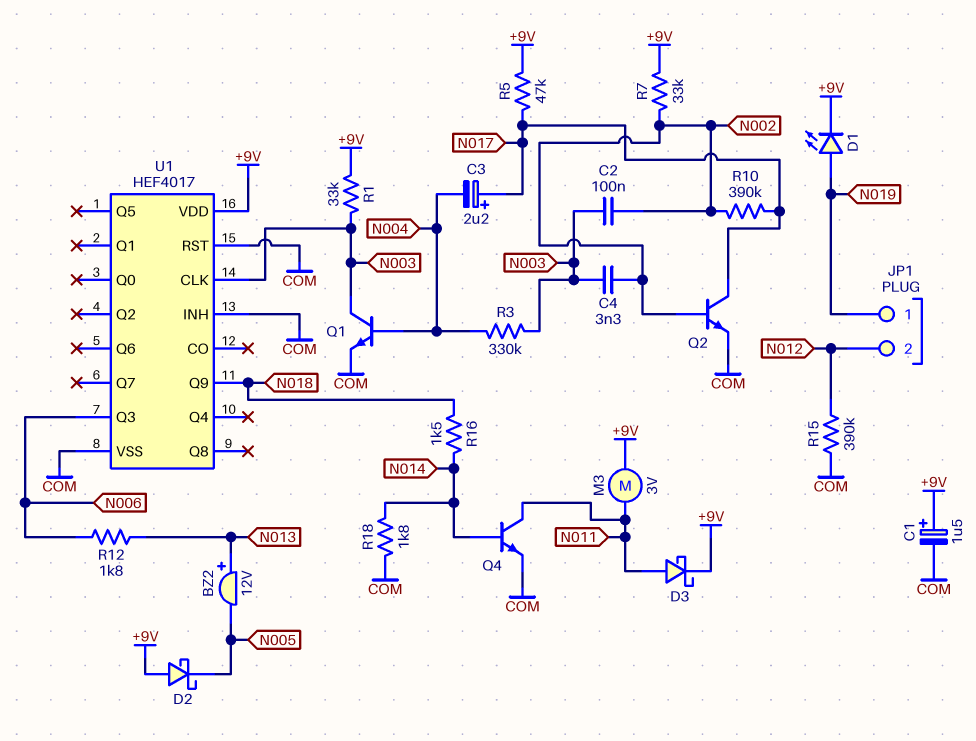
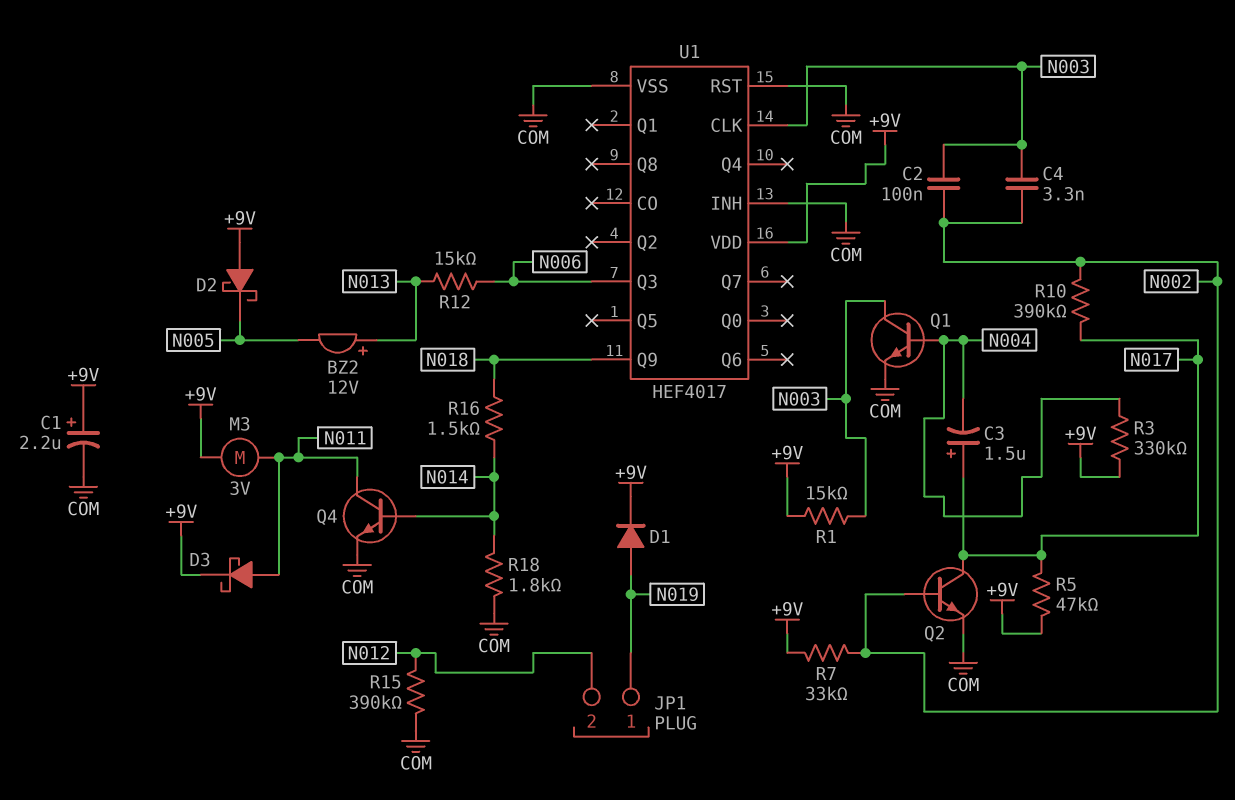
C1: 1.5uF (plus +9V, minus COM) -> 2.2uF (plus +9V, minus COM)
C3: 2.2uF (plus N017, minus N004) -> 1.5uF (plus N017, minus N004)
D1: LED (A N019, K +9V) -> diode (A N019, K +9V)
R1: 33k (+9V, N003) -> 15k (+9V, N003)
R3: 330k (N003, N004) -> 330k (+9V, N004)
R12: 1.8k (N006, N013) -> 15k (N006, N013)

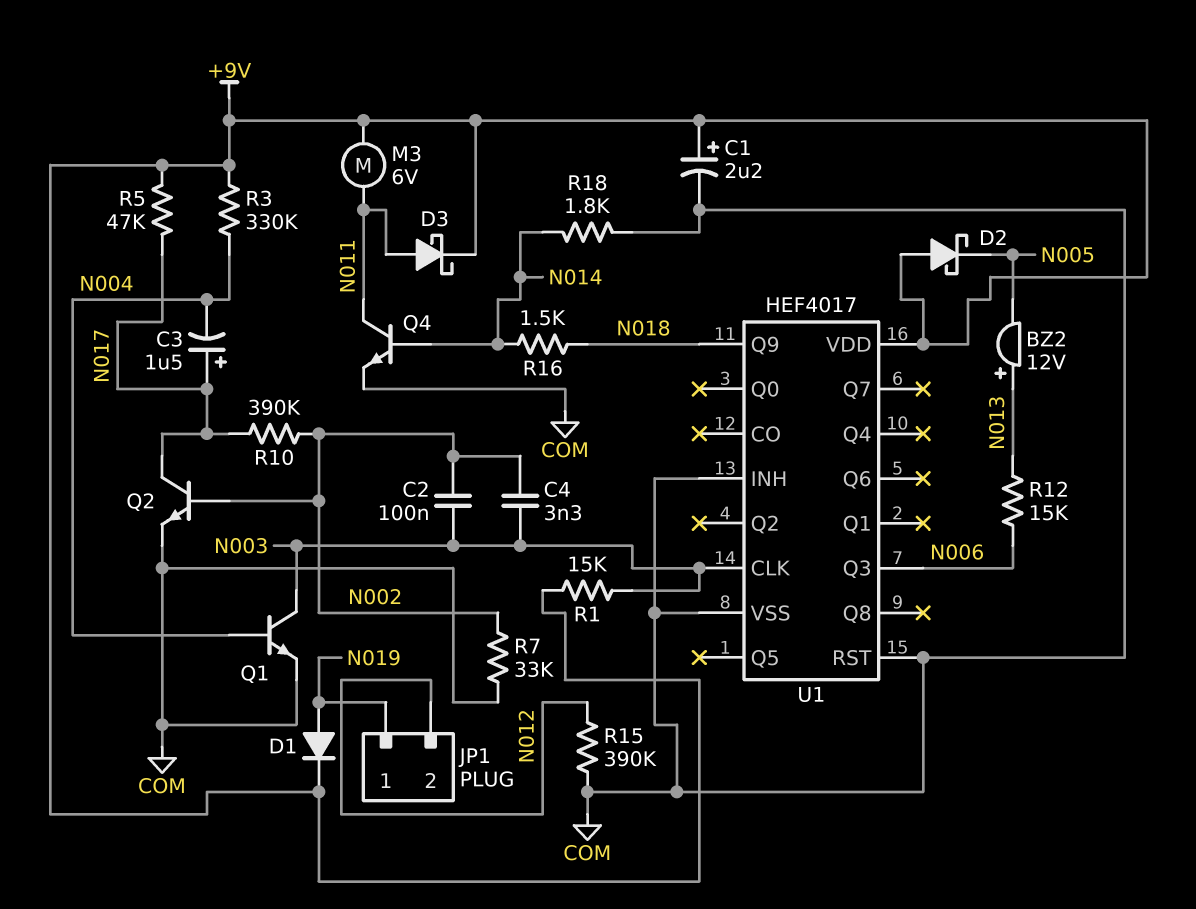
M3: motor 3V (+9V, N011) -> motor 6V (+9V, N011)
R7: 33k (+9V, N002) -> 33k (COM, N002)

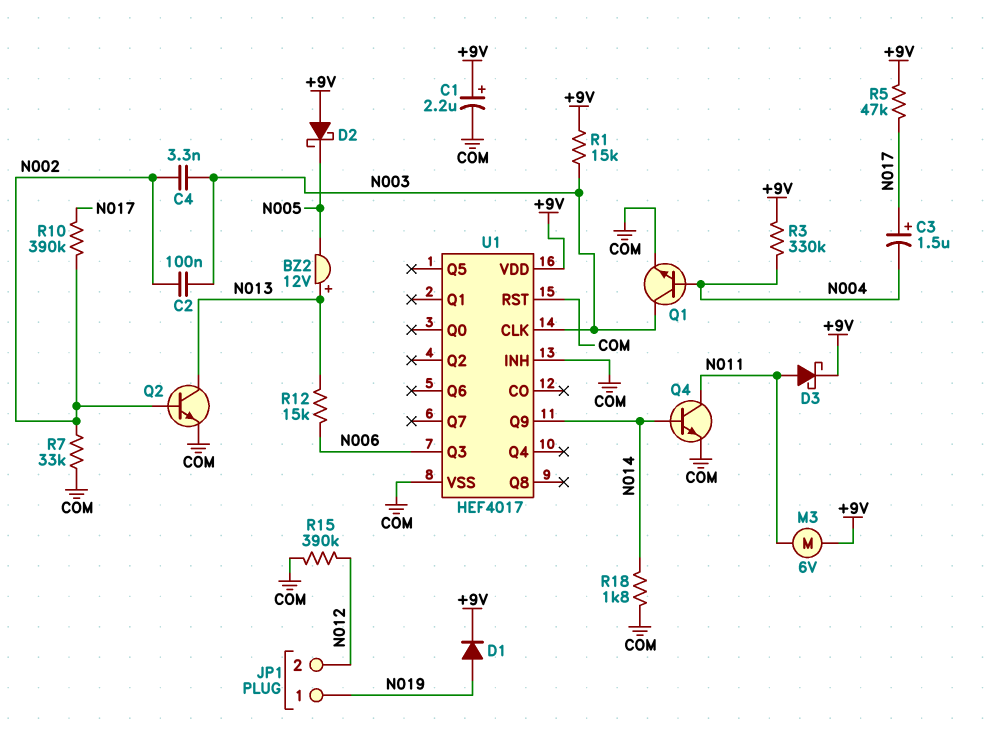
Q2: NPN (B N002, C N017, E COM) -> NPN (B N002, C N013, E COM)
R16: 1.5k (N014, N018) -> none
U1 pin Q9: N018 -> N014

